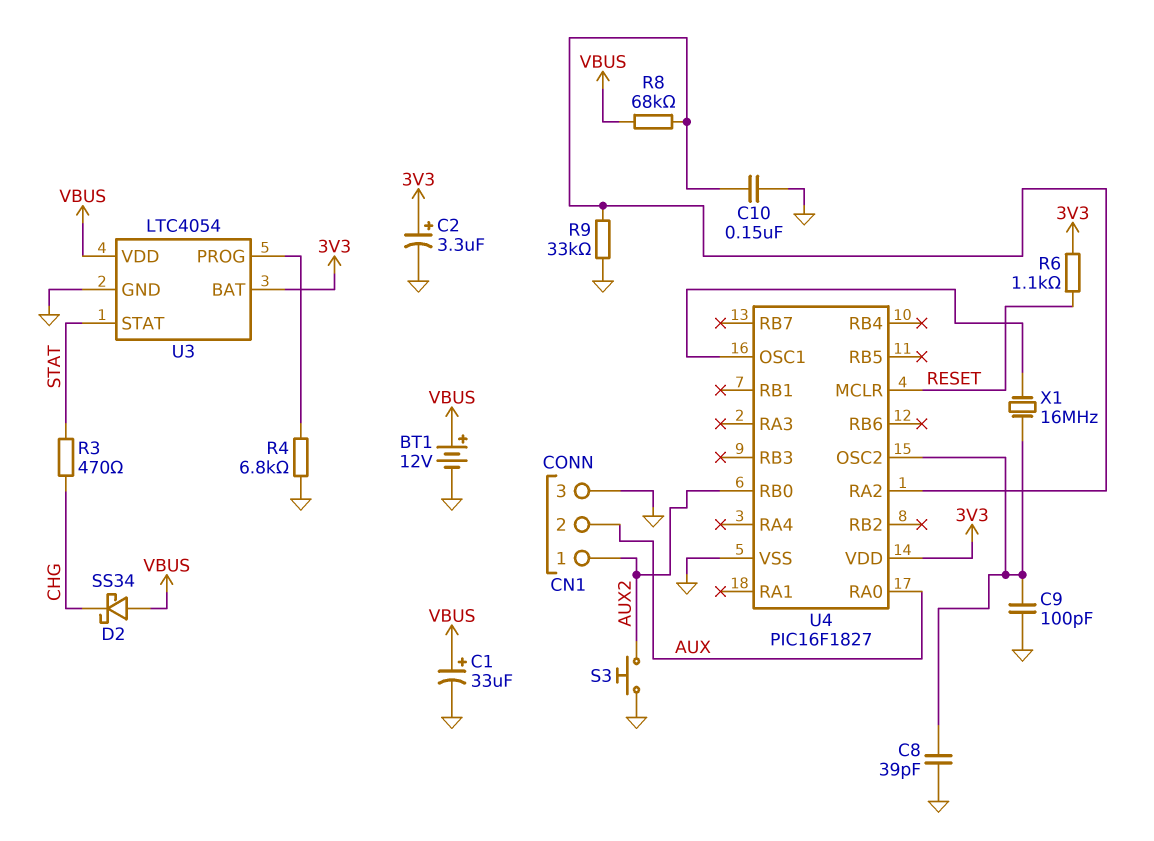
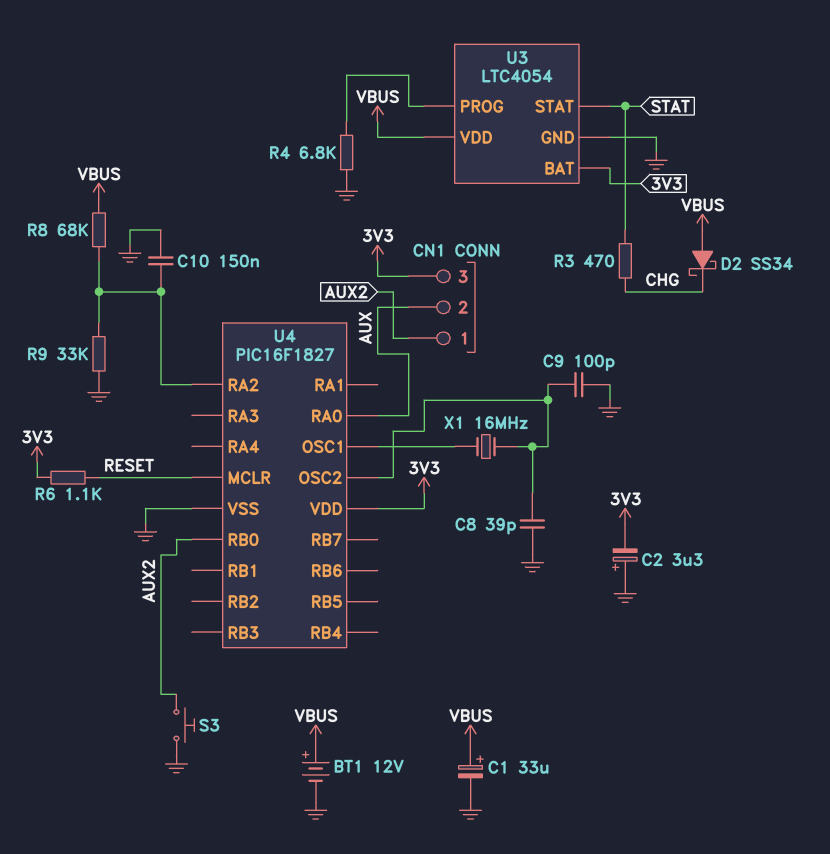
C2: 3.3uF (plus 3V3, minus GND) -> 3.3uF (plus GND, minus 3V3)
CN1 pin 3: GND -> 3V3

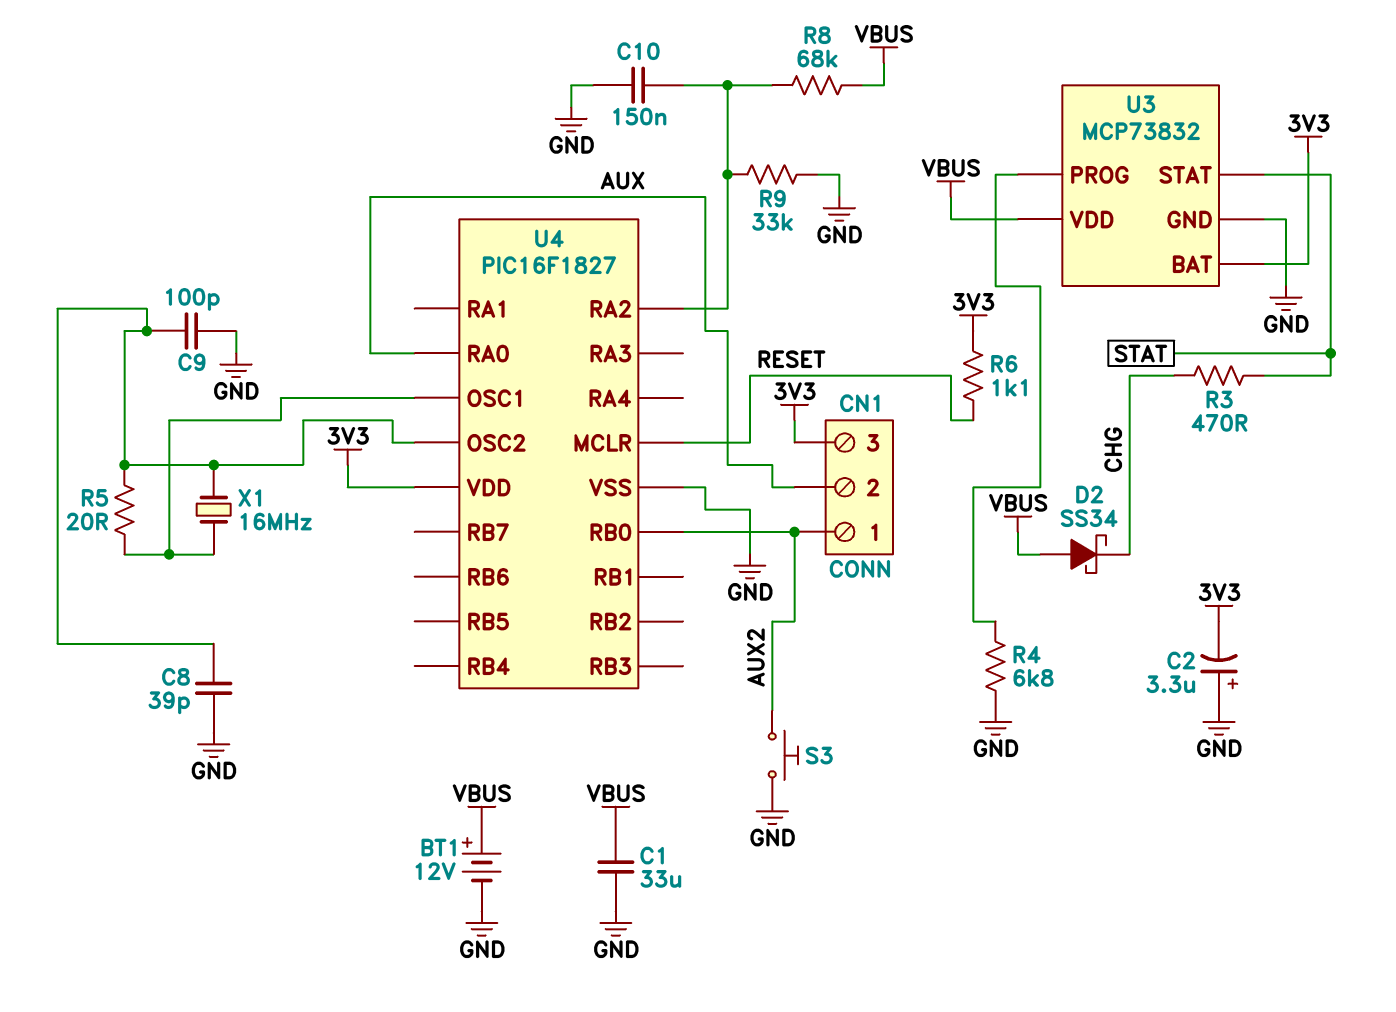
C1: 33uF (plus VBUS, minus GND) -> 33uF (GND, VBUS)
R5: none -> 20 (U4/OSC1, U4/OSC2)
U3: LTC4054 -> MCP73832

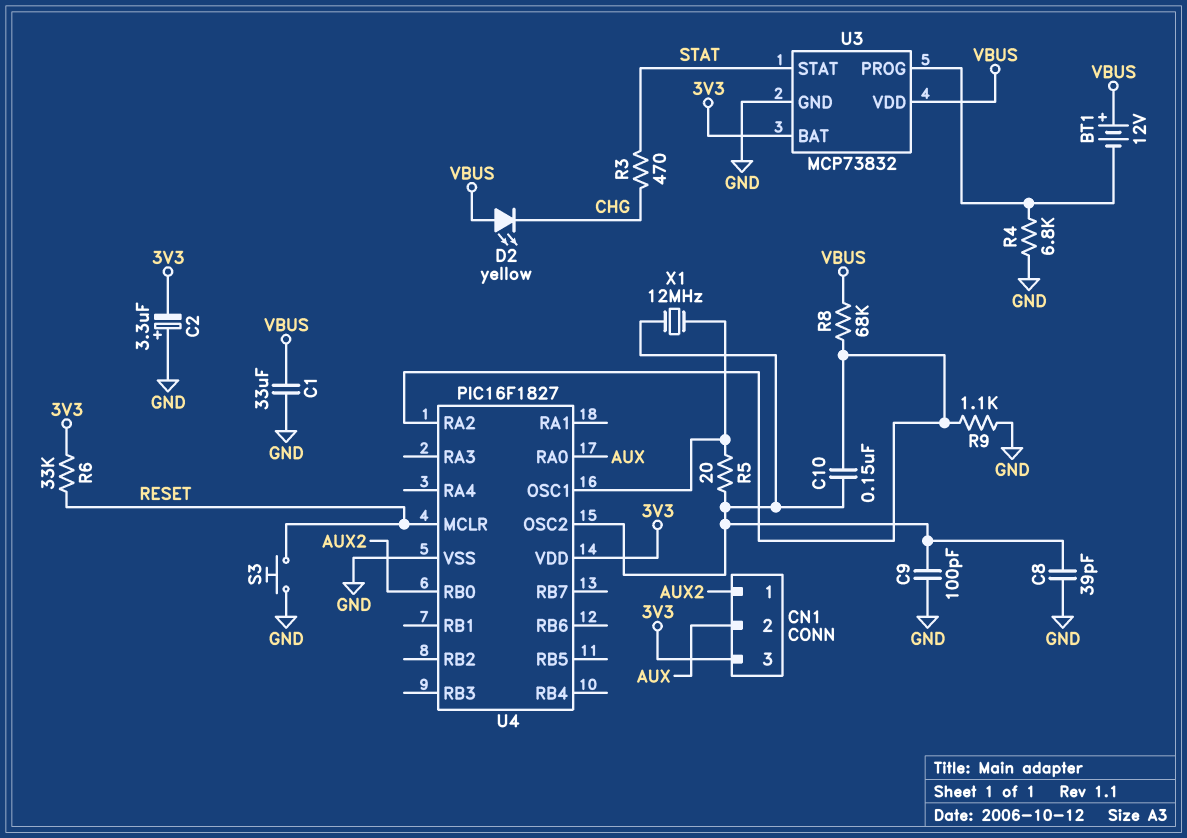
BT1: 12V (plus VBUS, minus GND) -> 12V (plus VBUS, minus U3/PROG)
C10: 150nF (GND, U4/RA2) -> 150nF (U4/OSC2, U4/RA2)
D2: schottky SS34 (A VBUS, K CHG) -> LED yellow (A VBUS, K CHG)
R6: 1.1k (3V3, RESET) -> 33k (3V3, RESET)
R9: 33k (GND, U4/RA2) -> 1.1k (GND, U4/RA2)
S3: button (AUX2, GND) -> button (GND, RESET)
X1: 16MHz (U4/OSC1, U4/OSC2) -> 12MHz (U4/OSC1, U4/OSC2)

